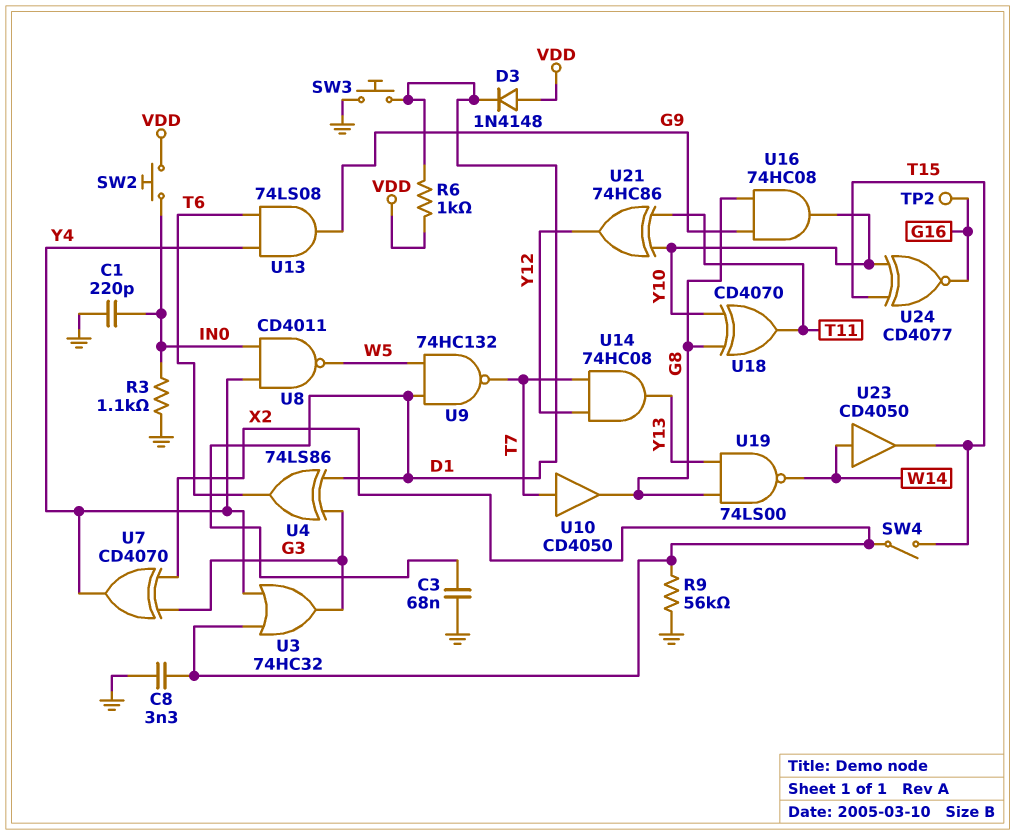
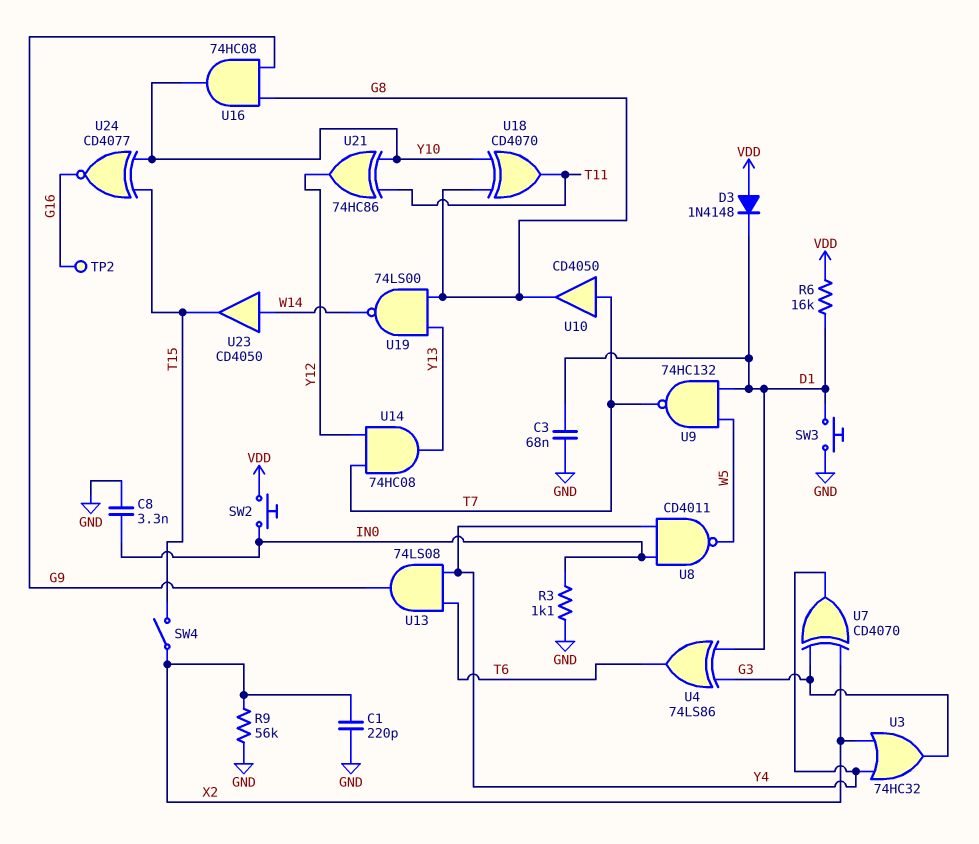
C1: 220pF (GND, IN0) -> 220pF (GND, X2)
C8: 3.3nF (GND, X2) -> 3.3nF (GND, IN0)
R6: 1k (D1, VDD) -> 16k (D1, VDD)

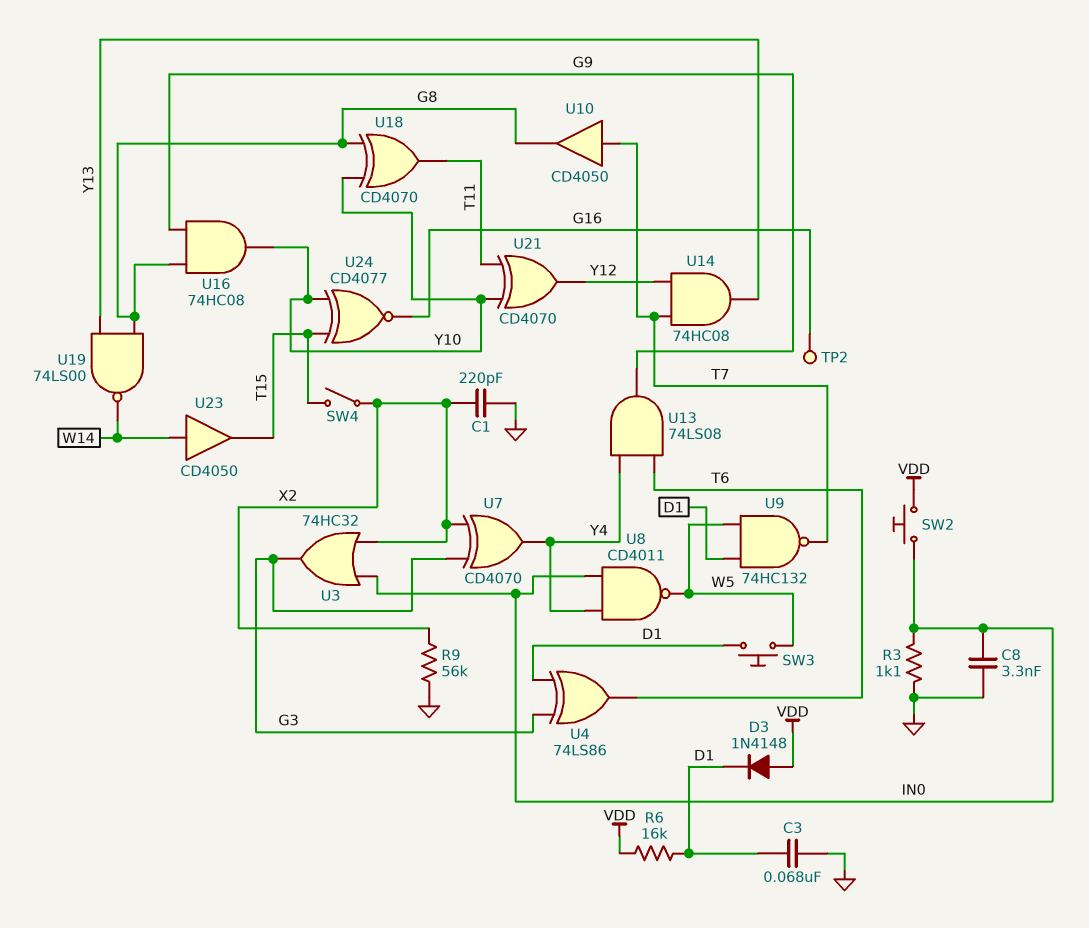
SW3: button (D1, GND) -> button (D1, W5)
U3: OR 74HC32 (in X2, in Y4, out G3) -> OR 74HC32 (in IN0, in X2, out G3)
U21: XOR 74HC86 (in T11, in Y10, out Y12) -> XOR CD4070 (in T11, in Y10, out Y12)

